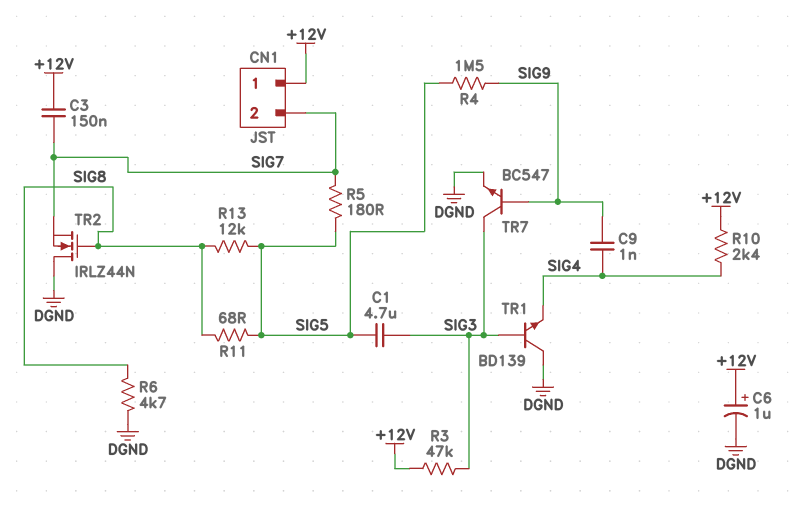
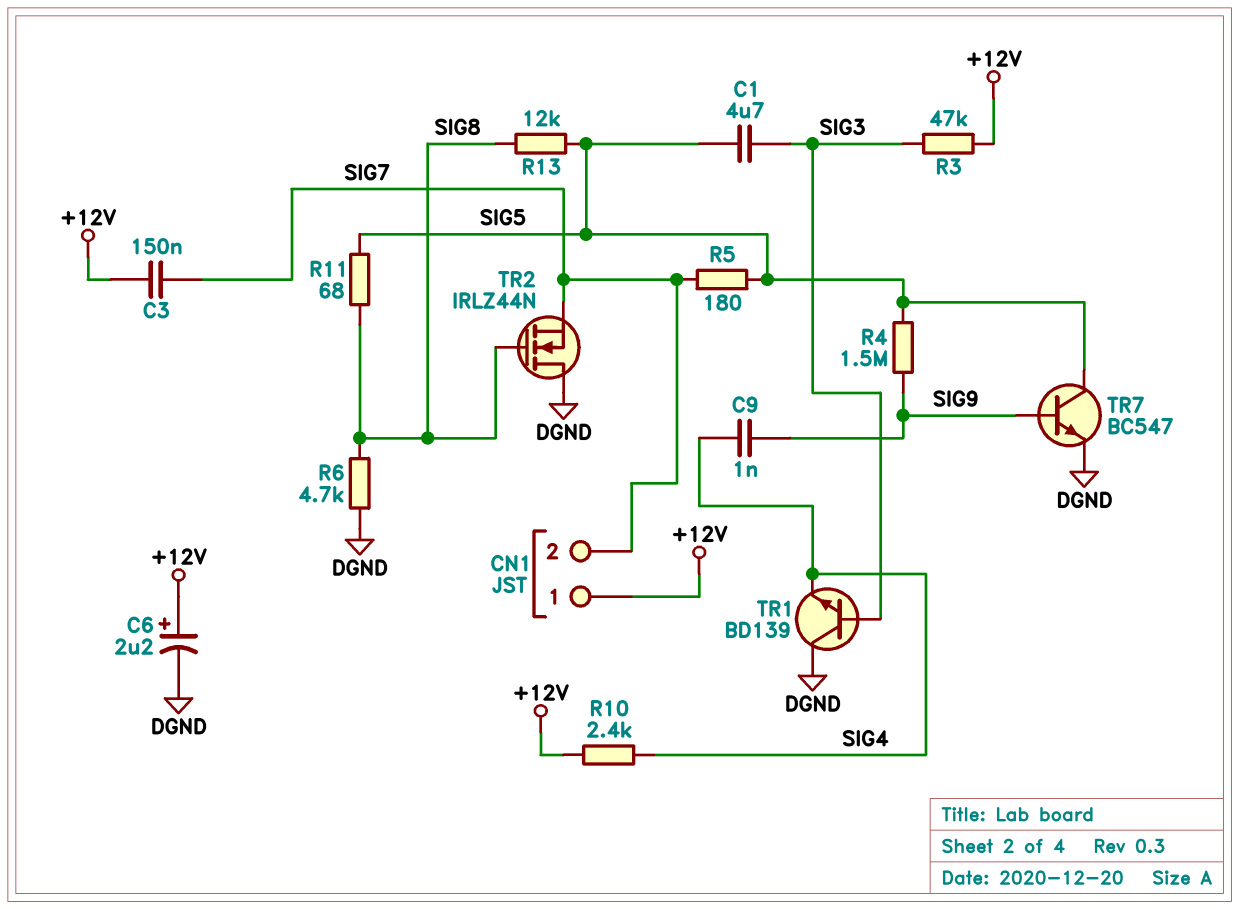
C6: 1uF (plus +12V, minus DGND) -> 2.2uF (plus +12V, minus DGND)
TR7: NPN BC547 (B SIG9, C SIG3, E DGND) -> NPN BC547 (B SIG9, C SIG5, E DGND)

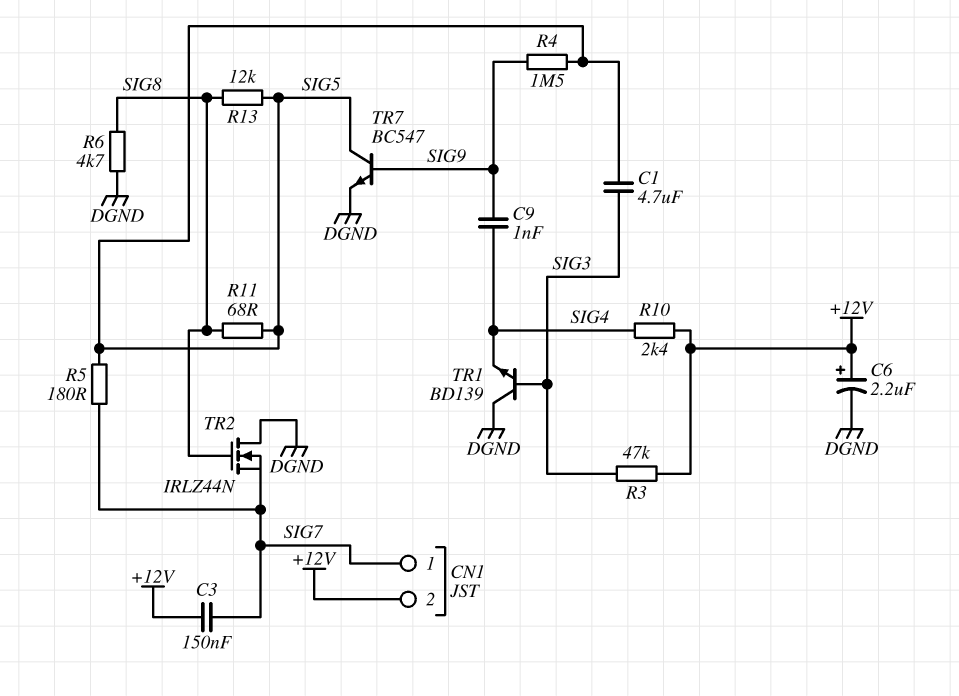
CN1 pin 1: +12V -> SIG7
CN1 pin 2: SIG7 -> +12V

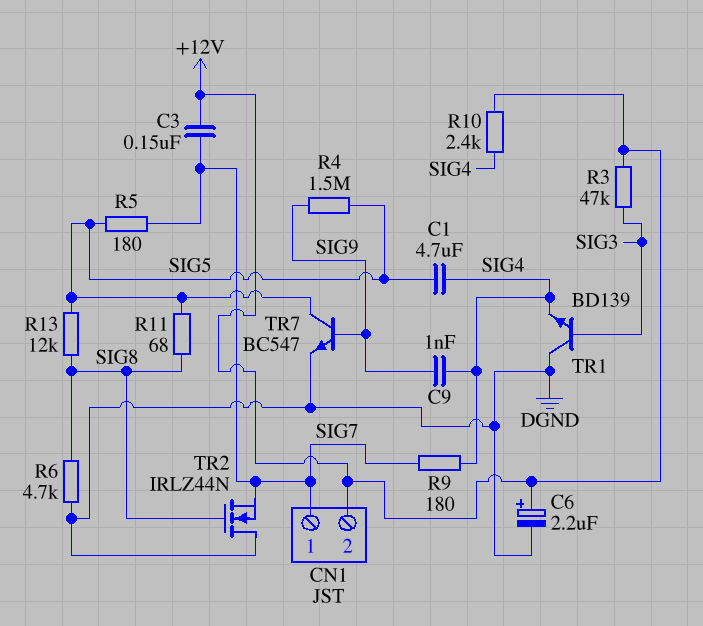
C1: 4.7uF (SIG3, SIG5) -> 4.7uF (SIG4, SIG5)
R9: none -> 180 (SIG4, SIG7)

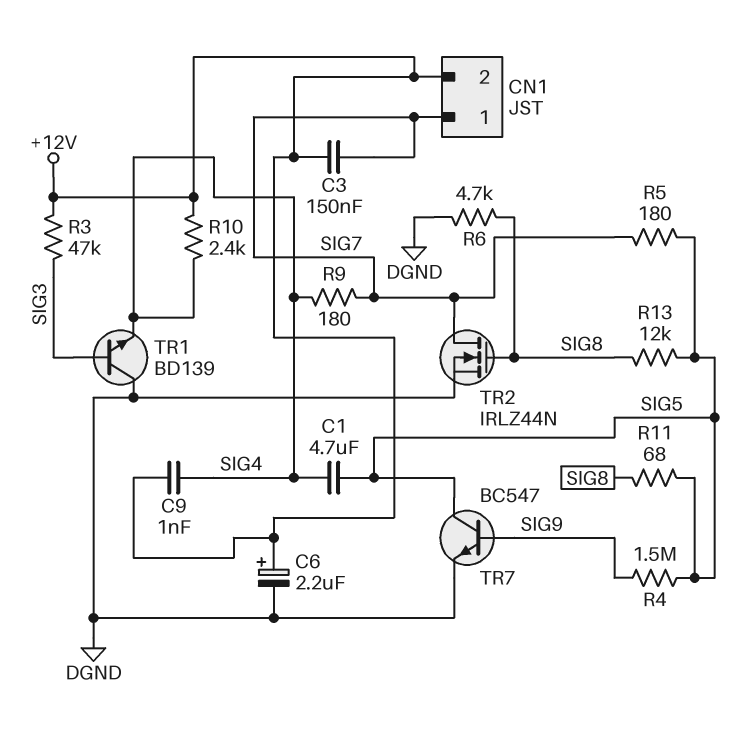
C9: 1nF (SIG4, SIG9) -> 1nF (+12V, SIG4)
TR2: NMOS IRLZ44N (G SIG8, D DGND, S SIG7) -> NMOS IRLZ44N (G SIG8, D SIG7, S DGND)

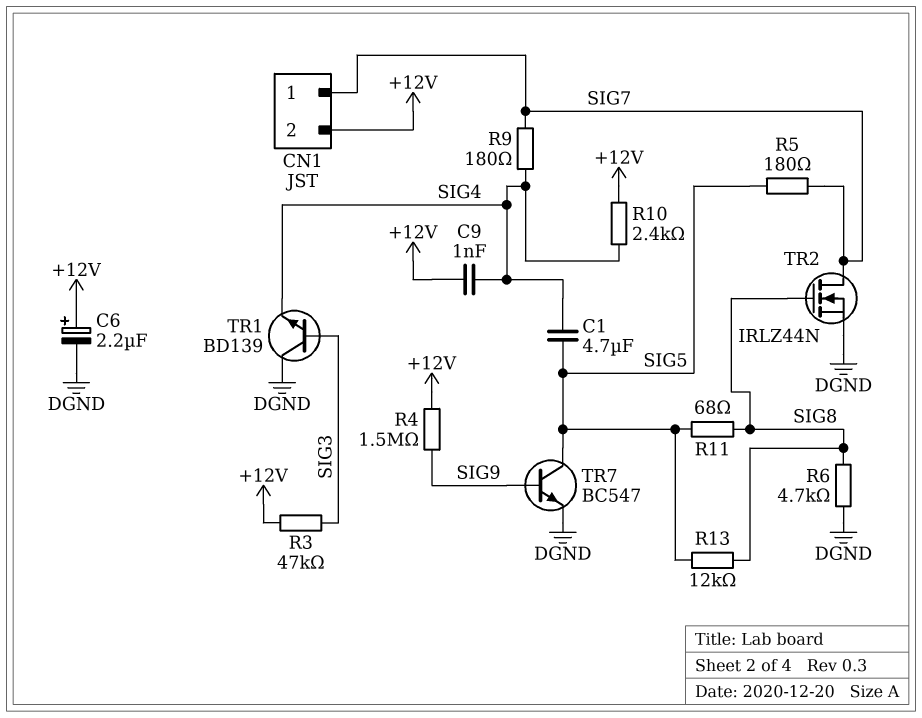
C3: 150nF (+12V, SIG7) -> none
R4: 1.5M (SIG5, SIG9) -> 1.5M (+12V, SIG9)

